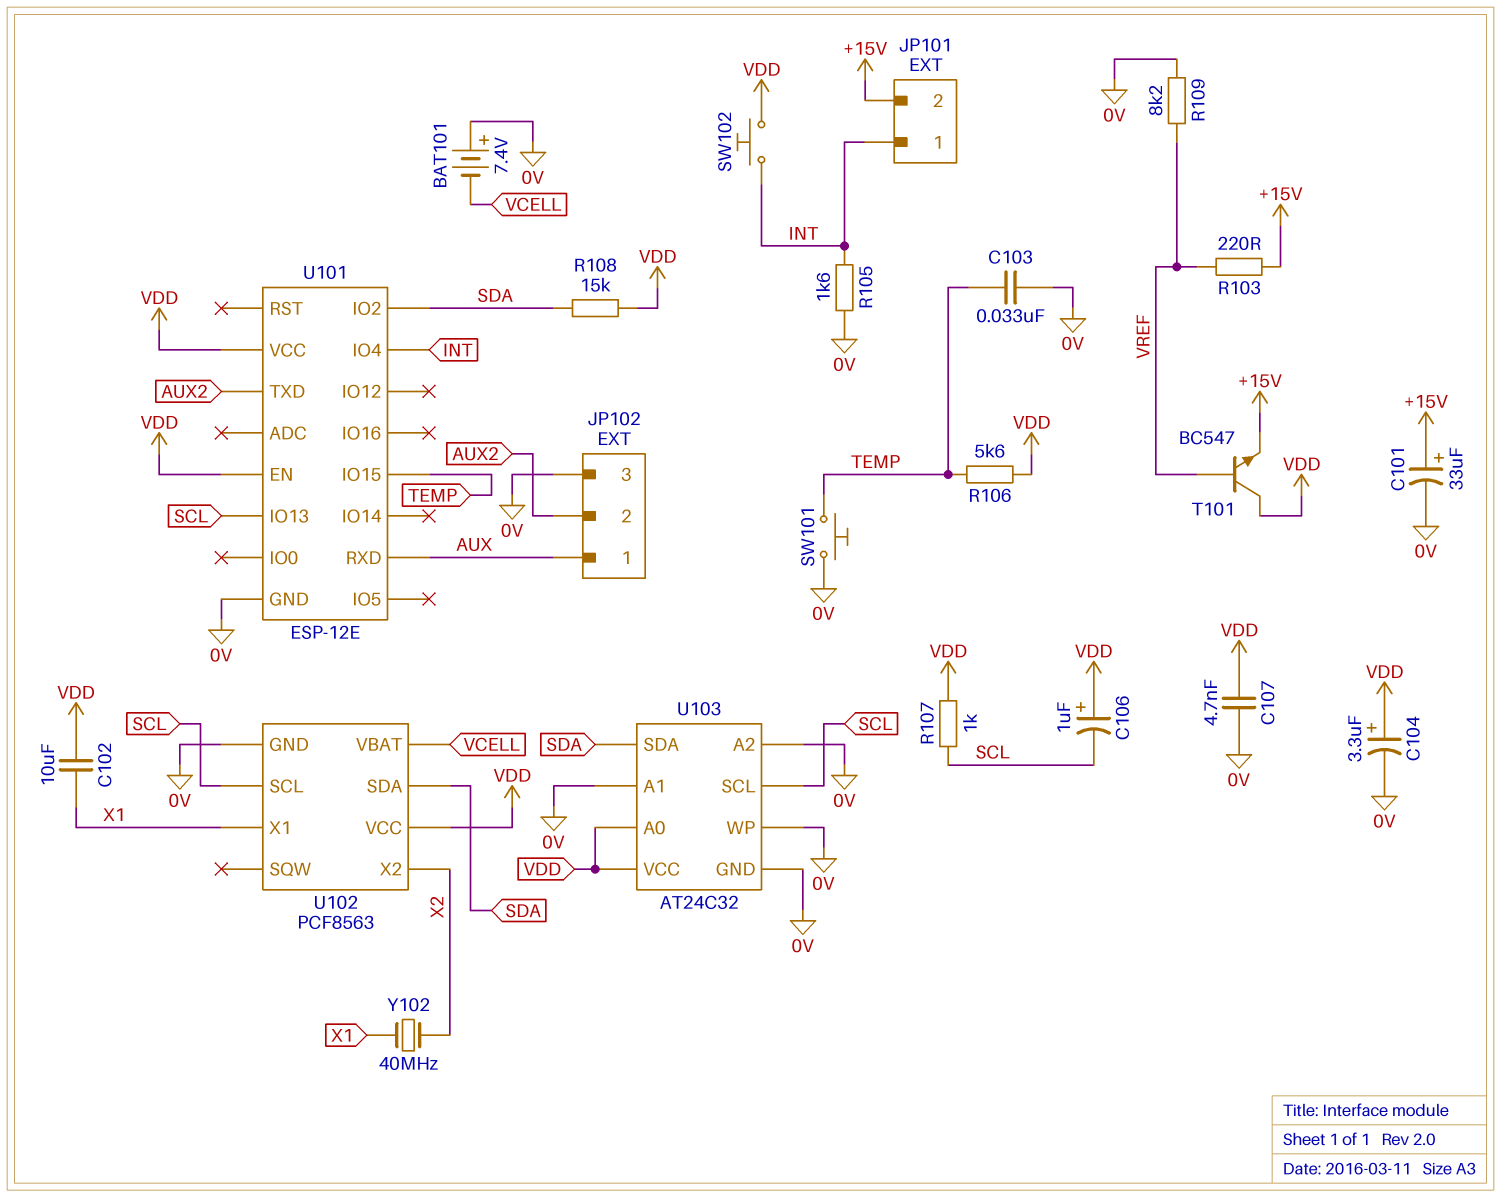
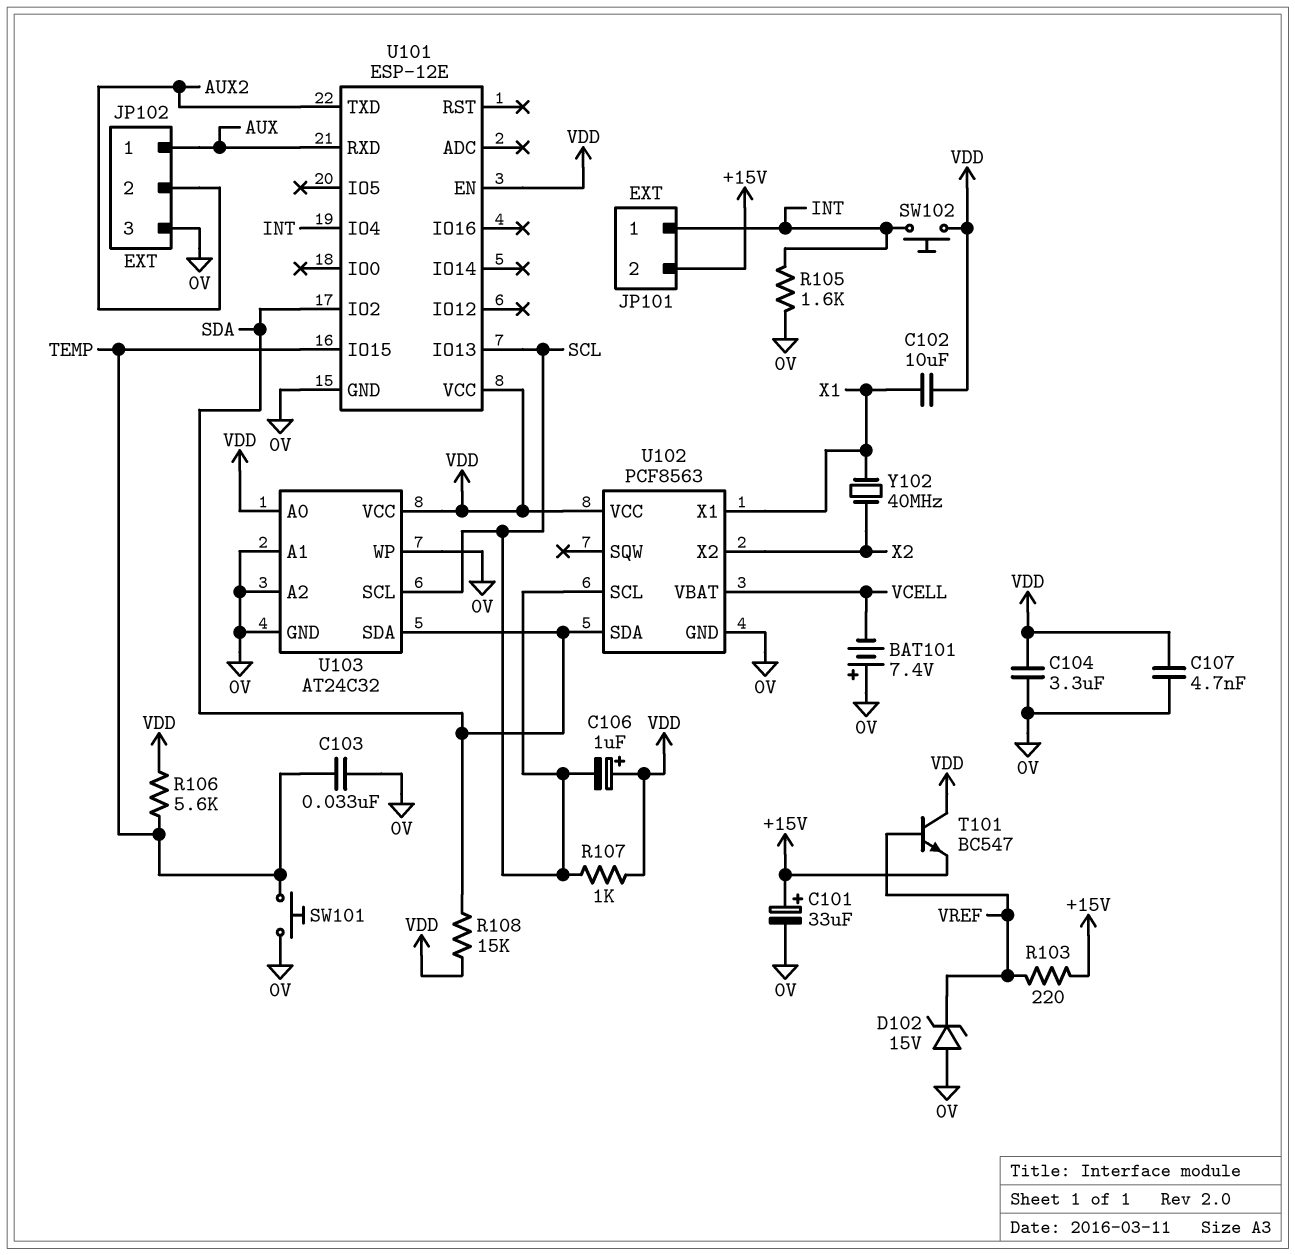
C104: 3.3uF (plus VDD, minus 0V) -> 3.3uF (0V, VDD)
D102: none -> zener 15V (A 0V, K VREF)
R109: 8.2k (0V, VREF) -> none

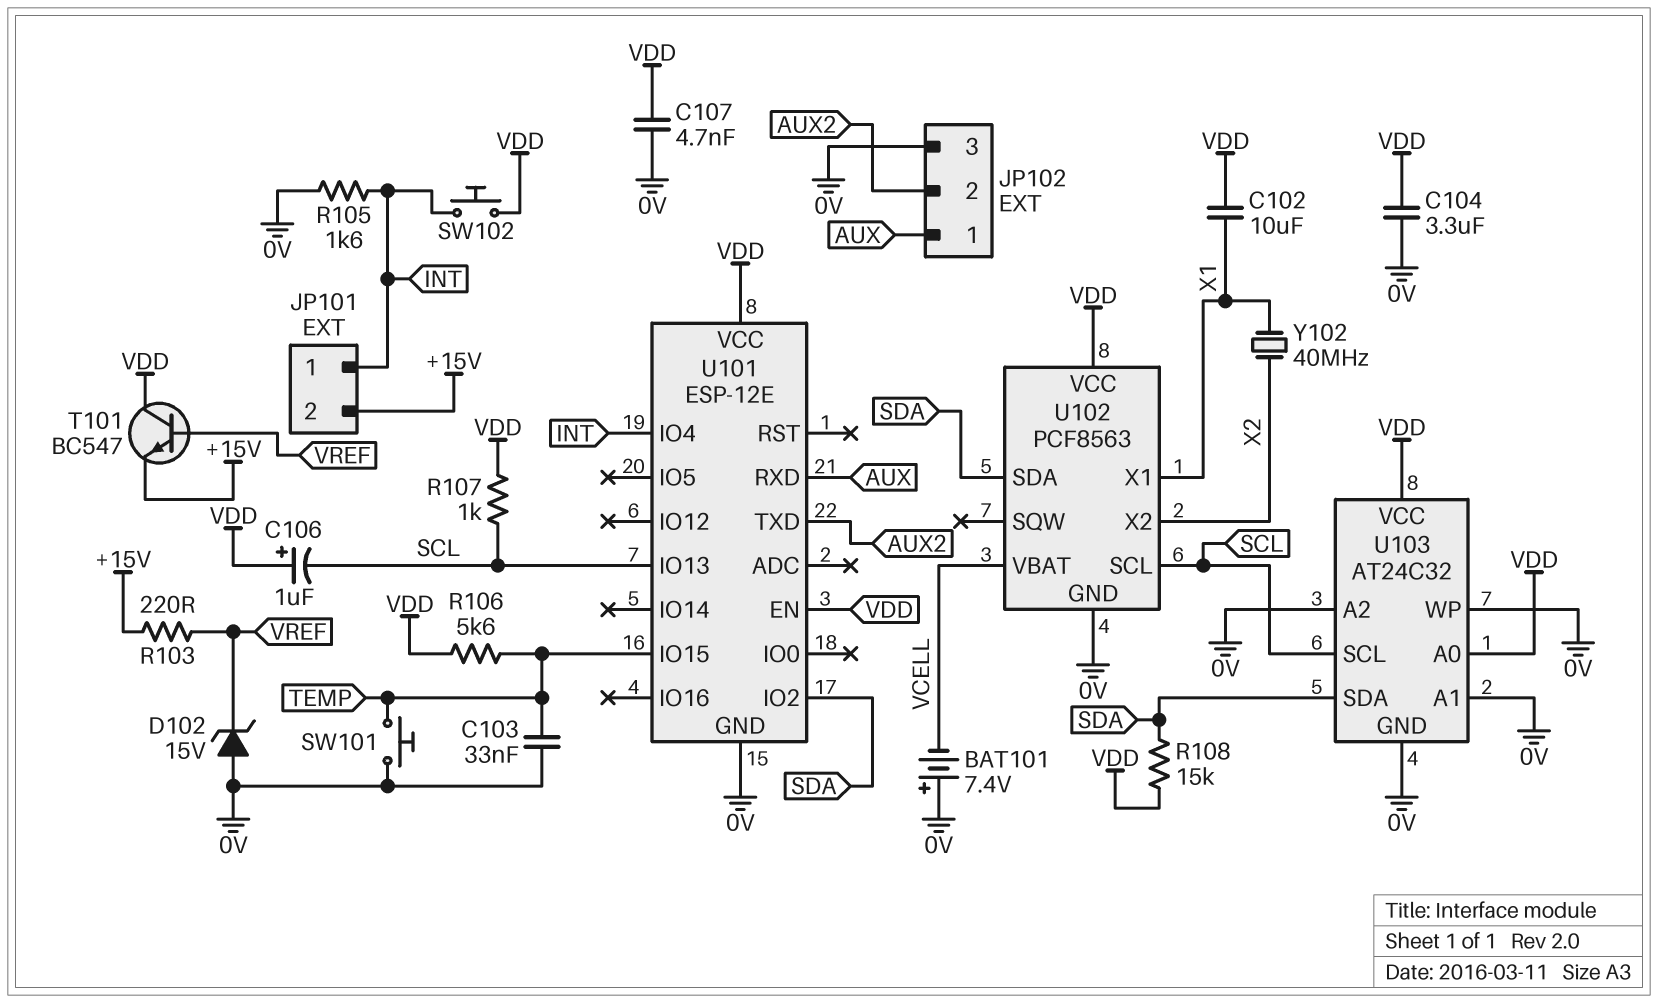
C101: 33uF (plus +15V, minus 0V) -> none

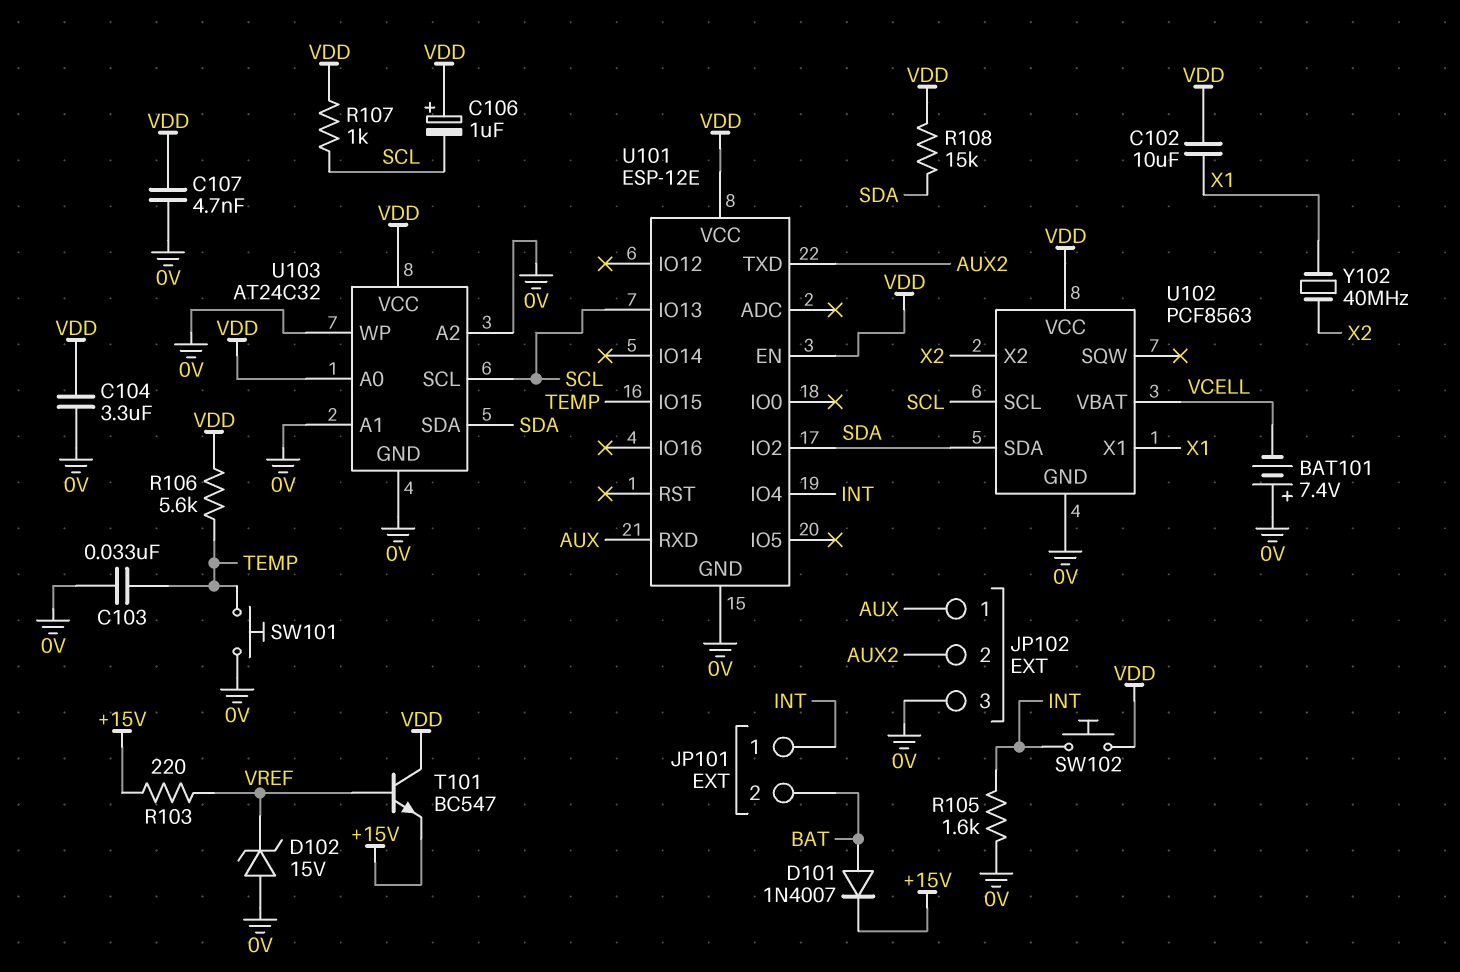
D101: none -> diode 1N4007 (A BAT, K +15V)
JP101 pin 2: +15V -> BAT

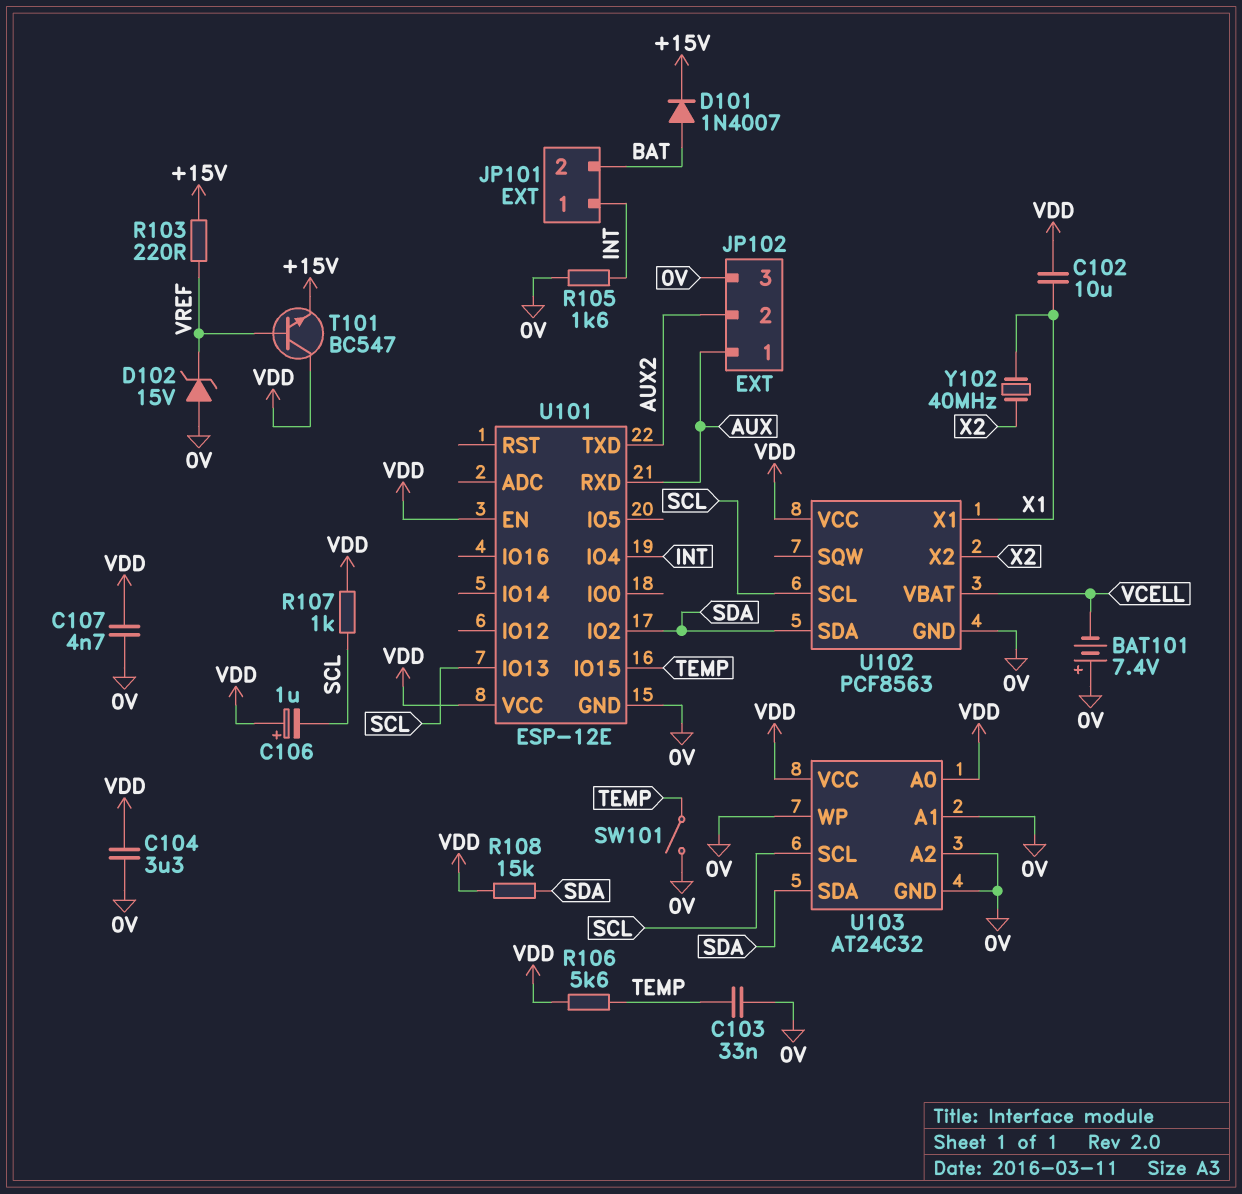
SW101: button (0V, TEMP) -> switch (0V, TEMP)
SW102: button (INT, VDD) -> none

